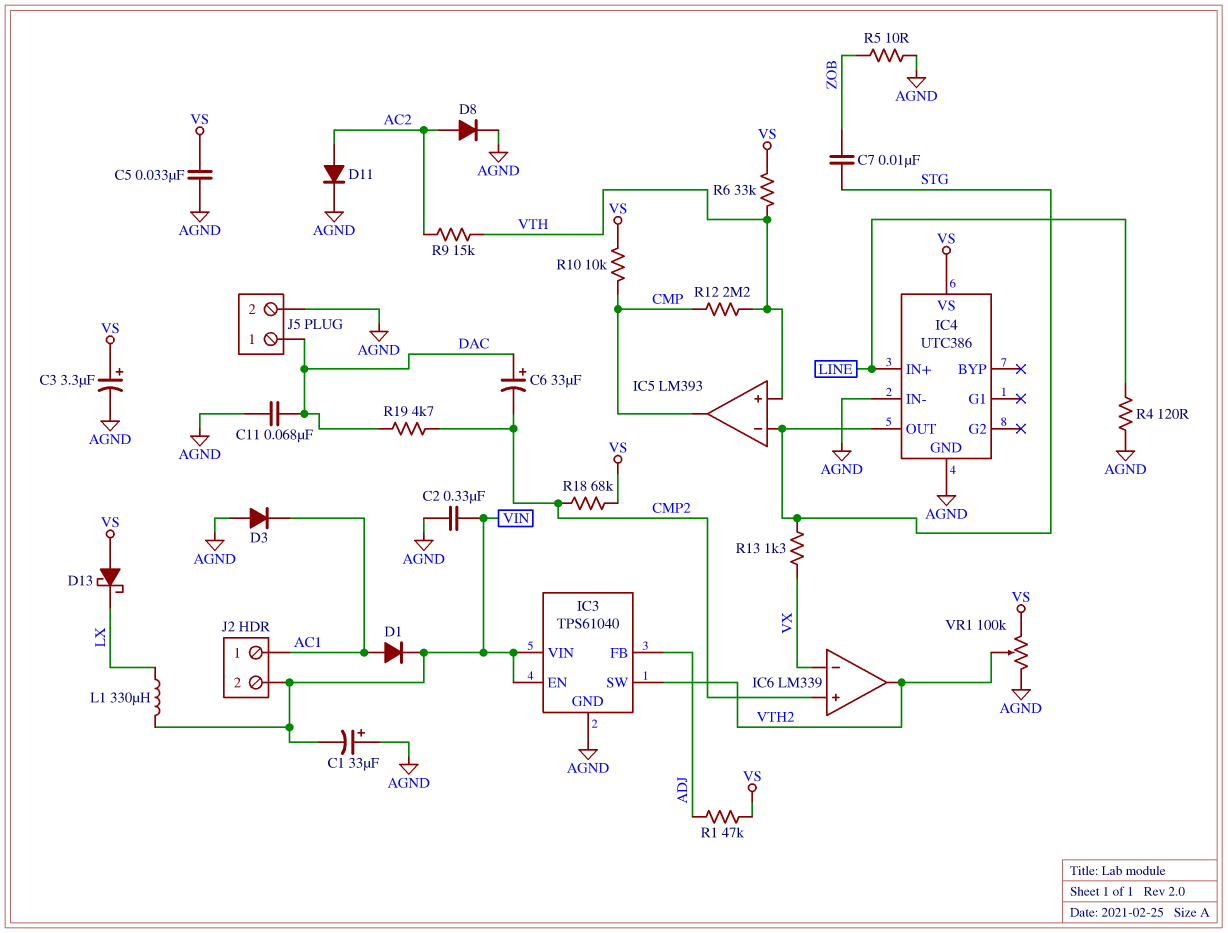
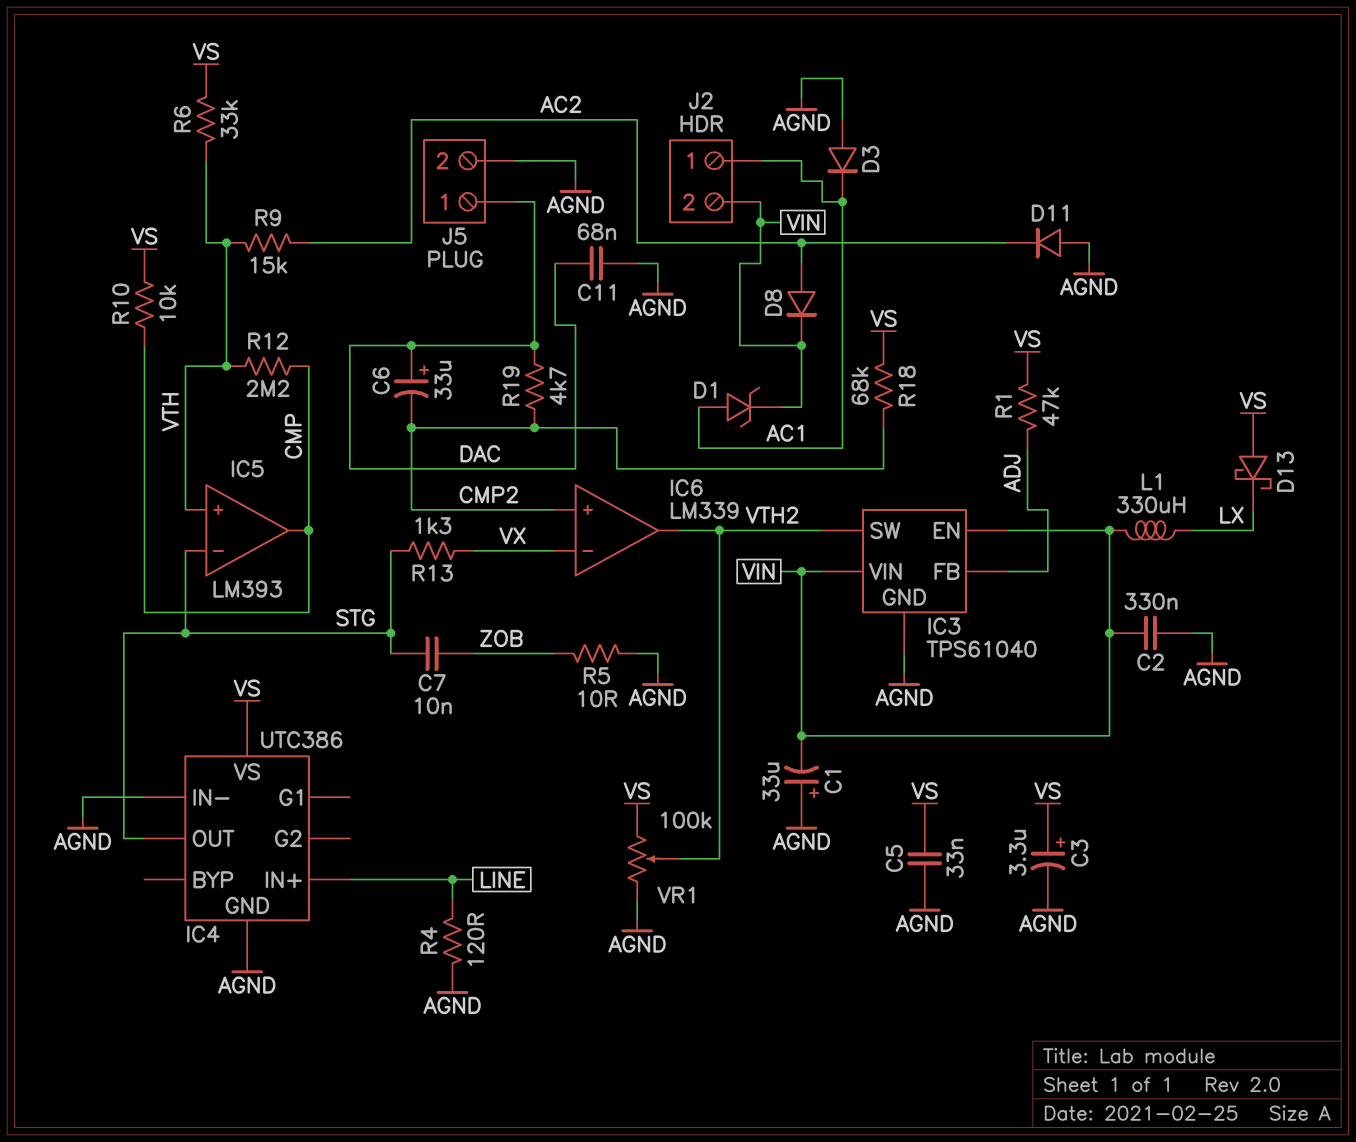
D1: diode (A AC1, K VIN) -> zener (A AC1, K VIN)
D8: diode (A AC2, K AGND) -> diode (A AC2, K VIN)
D11: diode (A AC2, K AGND) -> diode (A AGND, K AC2)

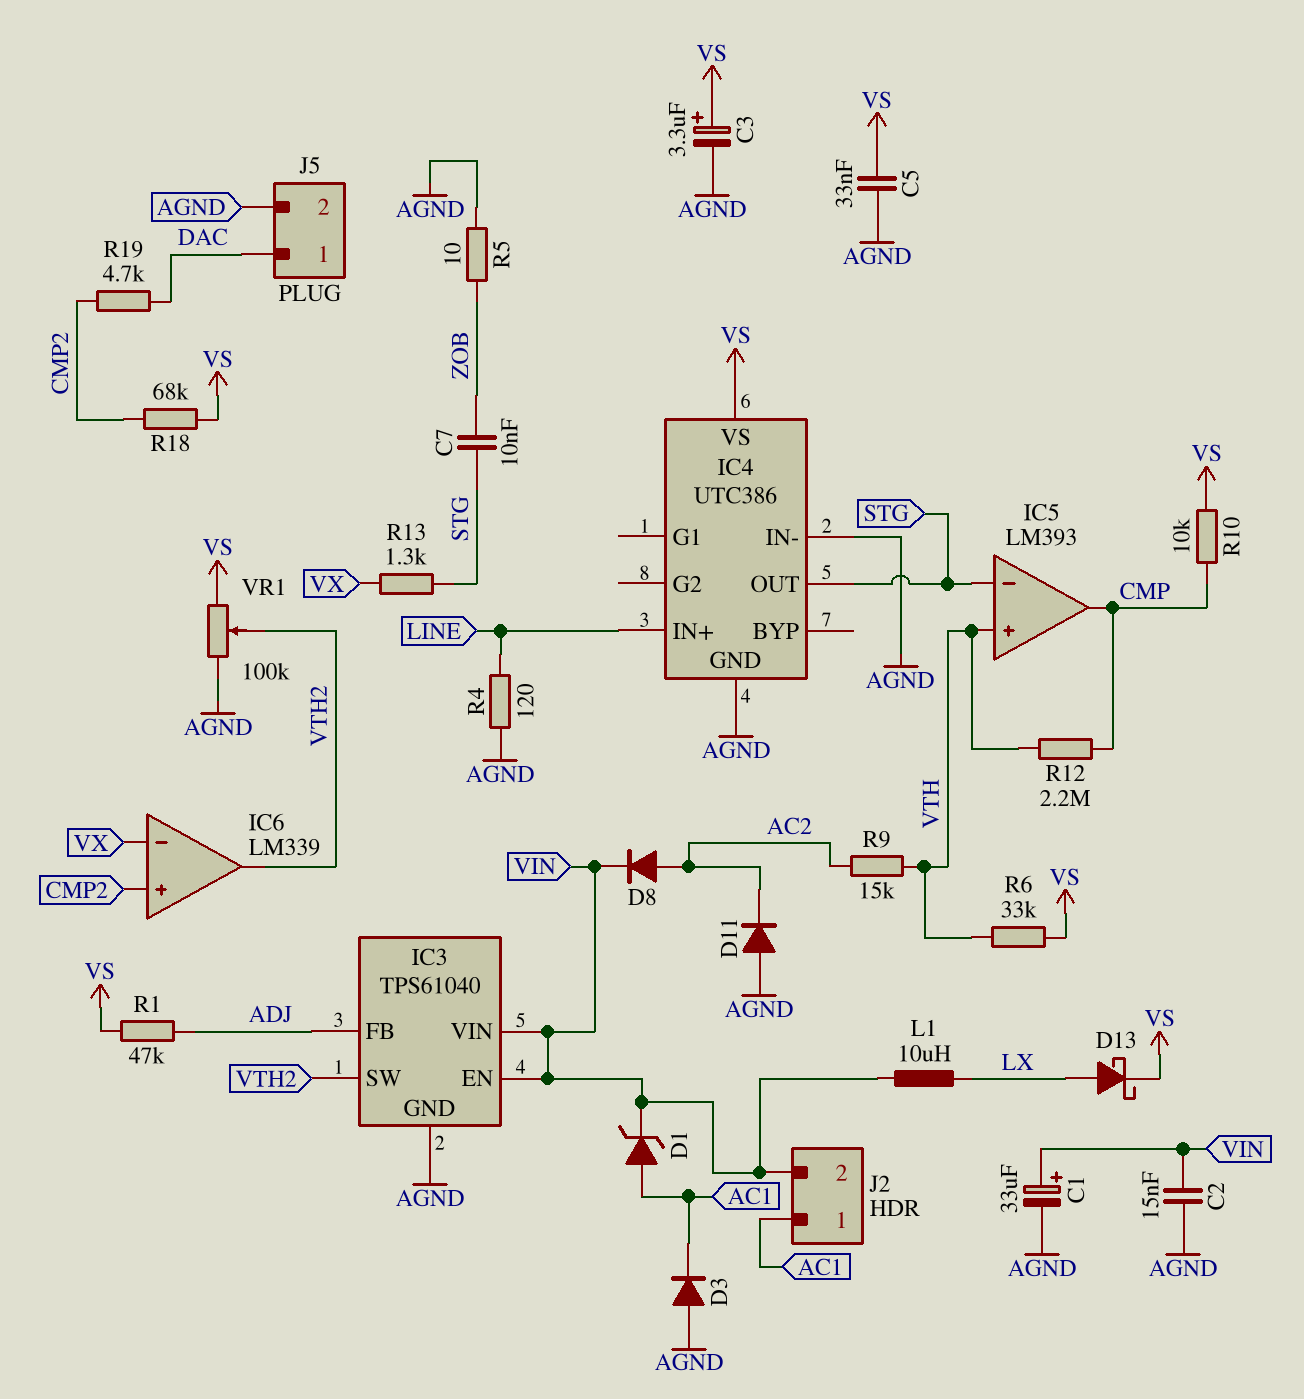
C1: 33uF (plus AGND, minus VIN) -> 33uF (plus VIN, minus AGND)
C2: 330nF (AGND, VIN) -> 15nF (AGND, VIN)
C6: 33uF (plus DAC, minus CMP2) -> none
C11: 68nF (AGND, DAC) -> none
D13: schottky (A VS, K LX) -> schottky (A LX, K VS)
L1: 330uH (LX, VIN) -> 10uH (LX, VIN)

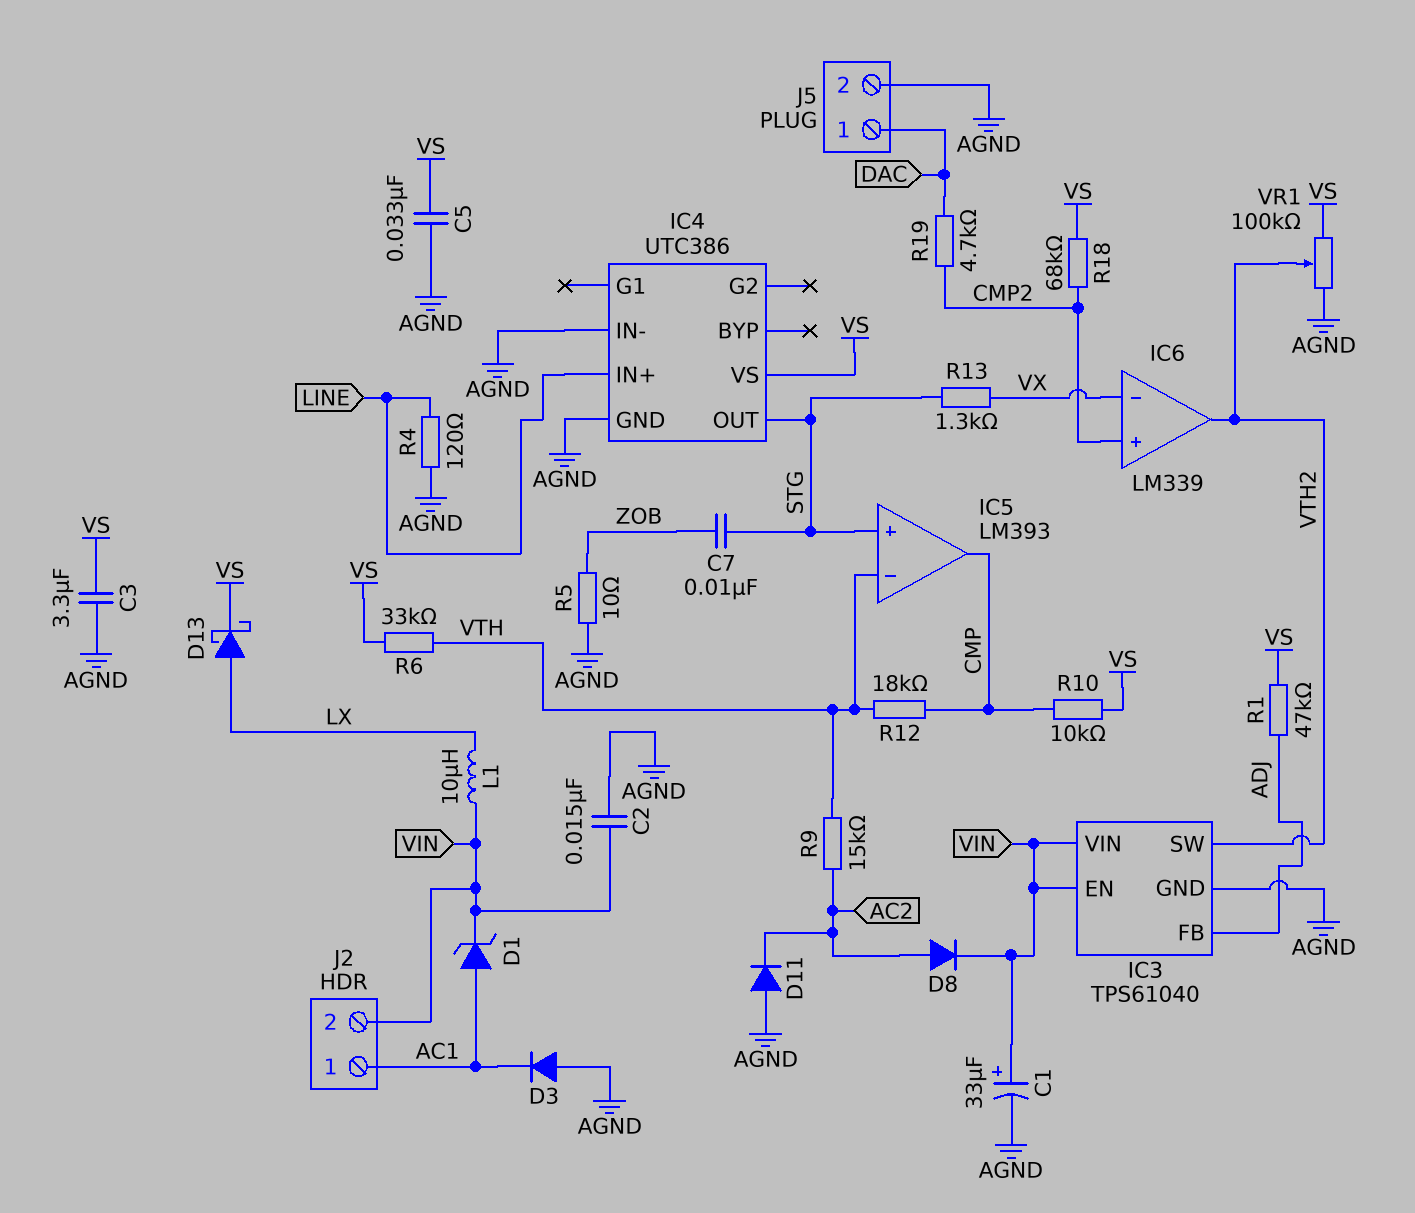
C3: 3.3uF (plus VS, minus AGND) -> 3.3uF (AGND, VS)
IC5 pin in+: VTH -> STG
IC5 pin in-: STG -> VTH
R12: 2.2M (CMP, VTH) -> 18k (CMP, VTH)

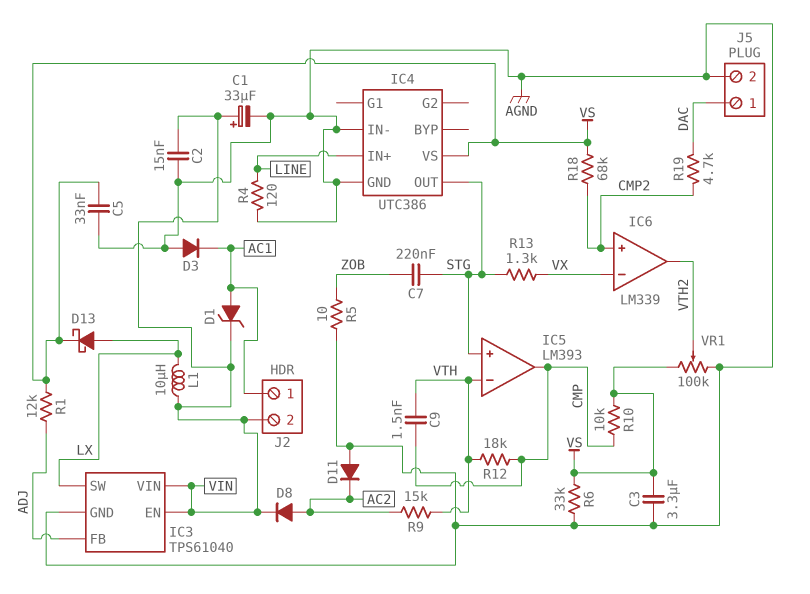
C7: 10nF (STG, ZOB) -> 220nF (STG, ZOB)
C9: none -> 1.5nF (CMP, VTH)
IC3 pin SW: VTH2 -> LX
R1: 47k (ADJ, VS) -> 12k (ADJ, VS)
R6: 33k (VS, VTH) -> 33k (AGND, VS)

